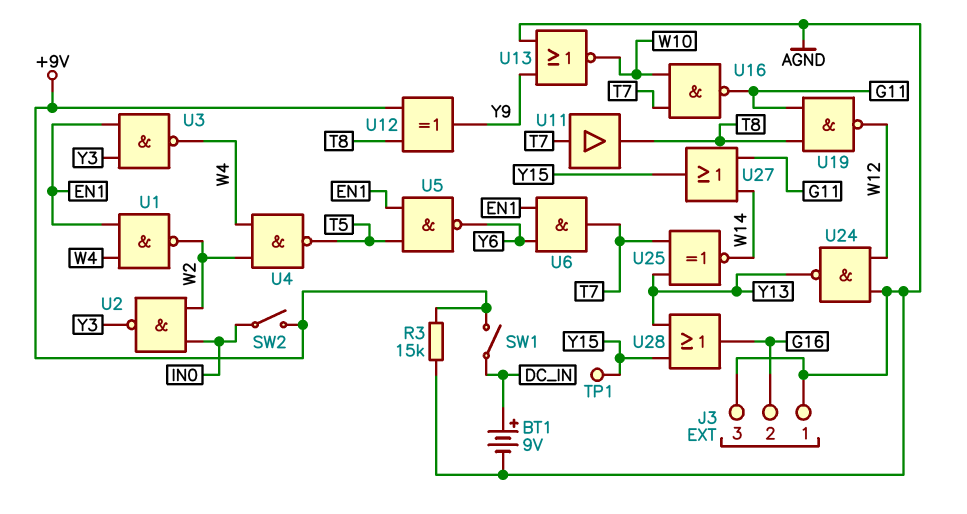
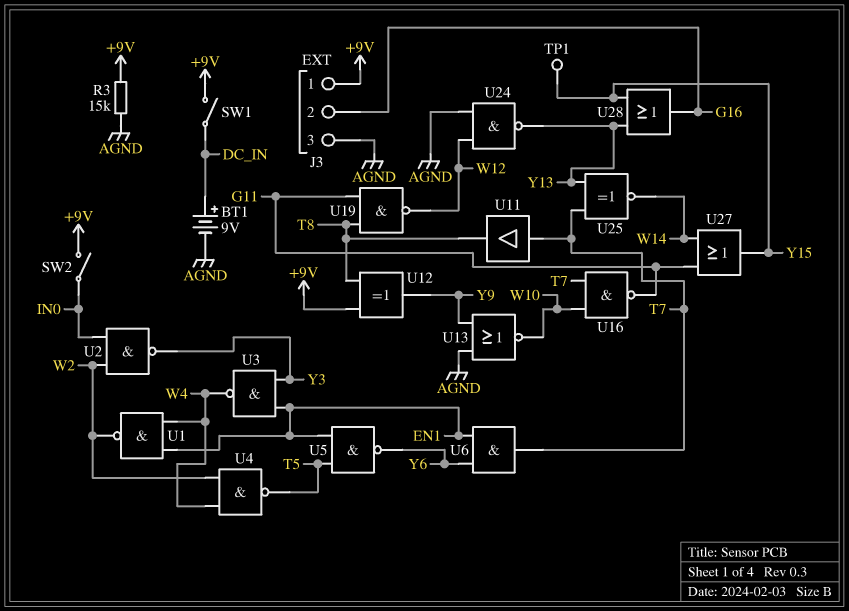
J3 pin 1: AGND -> +9V

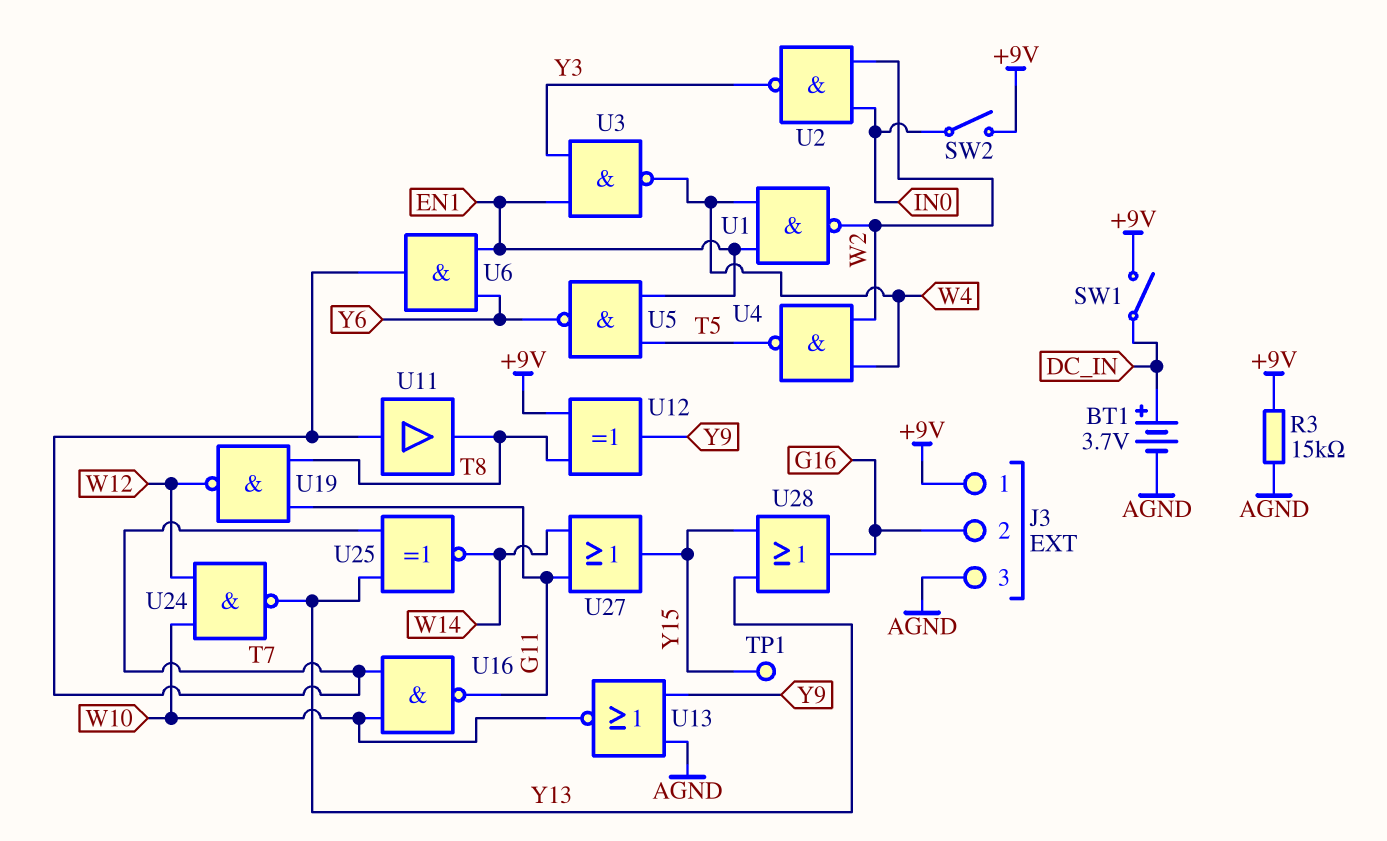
BT1: 9V (plus DC_IN, minus AGND) -> 3.7V (plus DC_IN, minus AGND)
U24: NAND (in AGND, in W12, out Y13) -> NAND (in W10, in W12, out Y13)

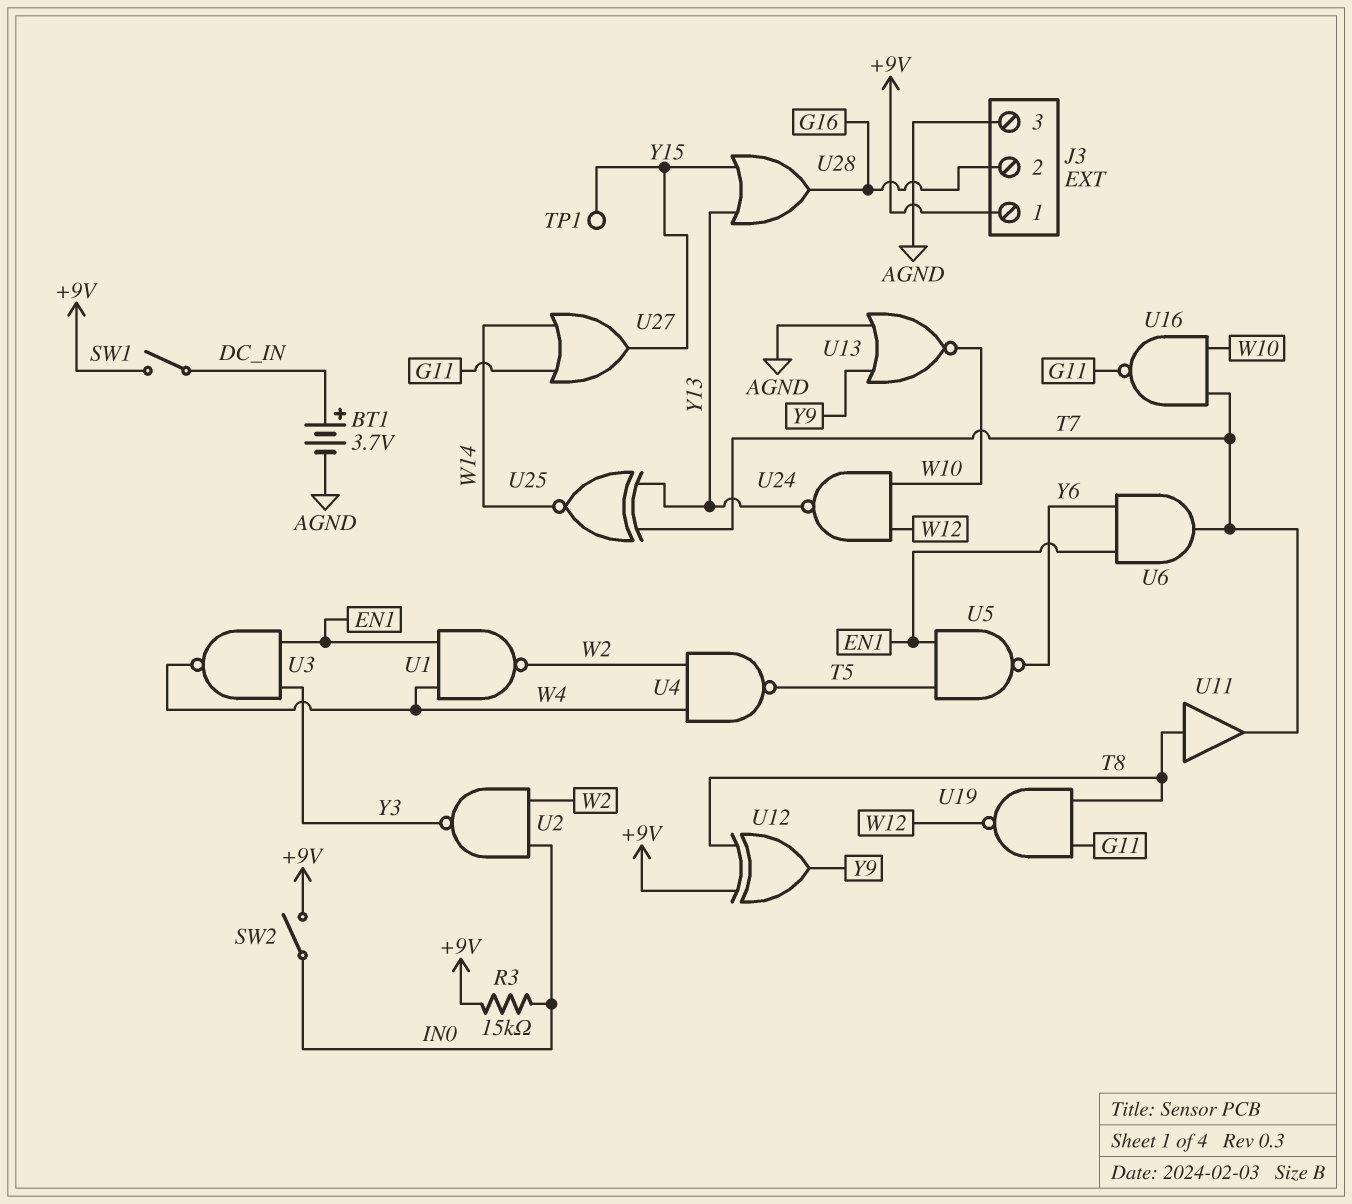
R3: 15k (+9V, AGND) -> 15k (+9V, IN0)
U11: buffer (in T7, out T8) -> buffer (in T8, out T7)

